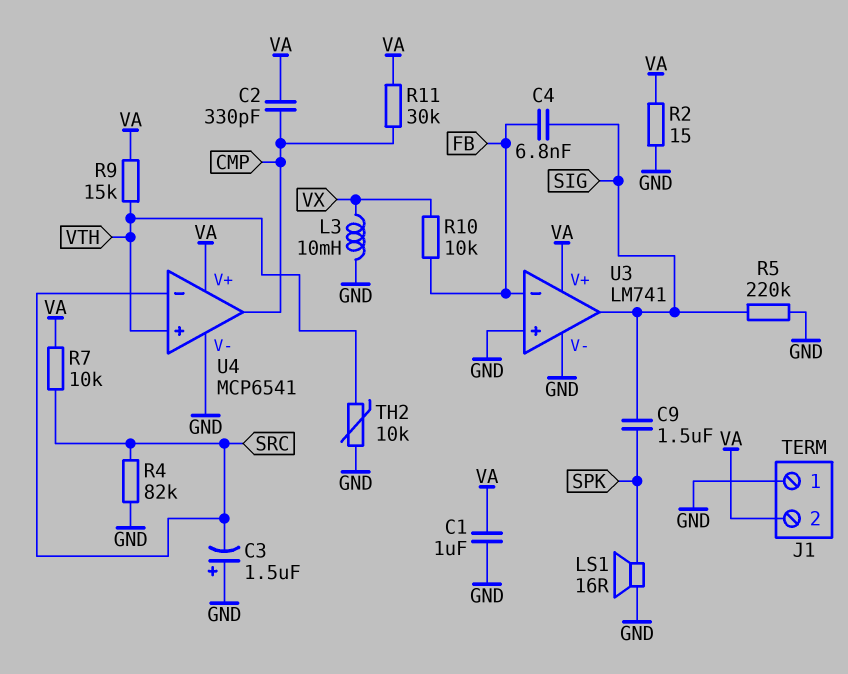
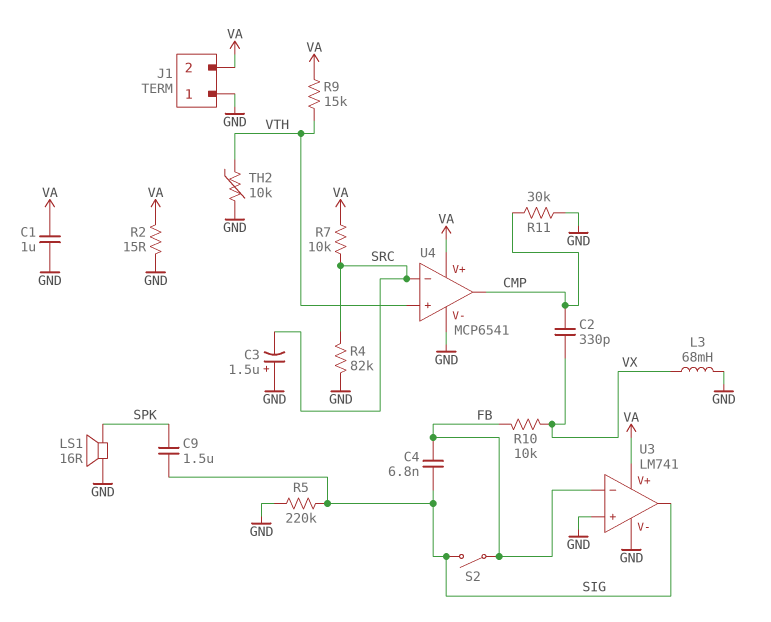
C2: 330pF (CMP, VA) -> 330pF (CMP, VX)
L3: 10mH (GND, VX) -> 68mH (GND, VX)
R11: 30k (CMP, VA) -> 30k (CMP, GND)
S2: none -> switch (FB, SIG)

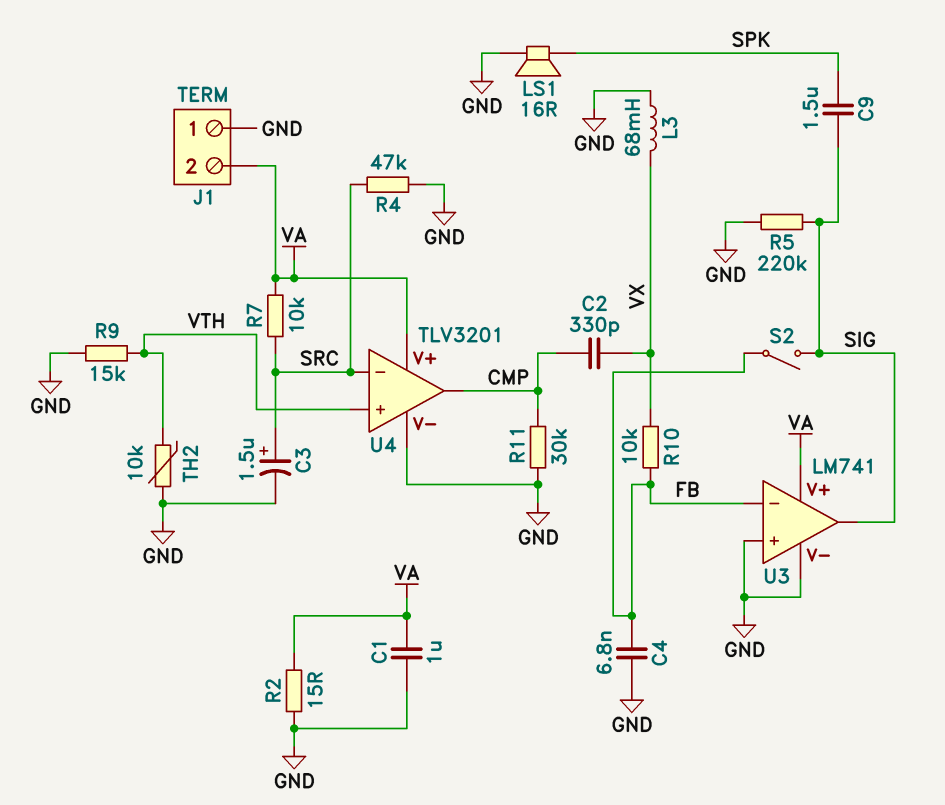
C3: 1.5uF (plus GND, minus SRC) -> 1.5uF (plus SRC, minus GND)
C4: 6.8nF (FB, SIG) -> 6.8nF (FB, GND)
R4: 82k (GND, SRC) -> 47k (GND, SRC)
R9: 15k (VA, VTH) -> 15k (GND, VTH)
U4: MCP6541 -> TLV3201

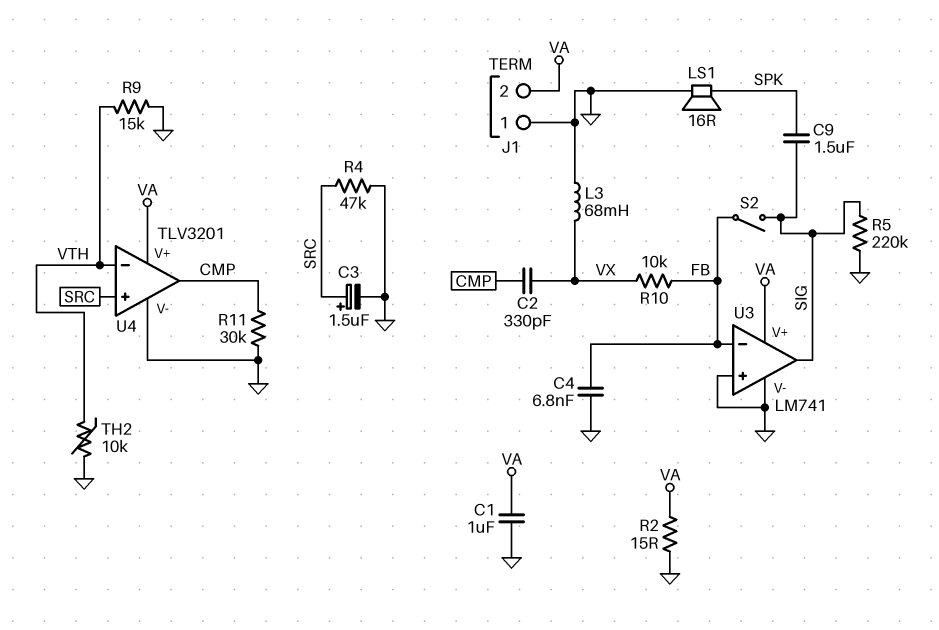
R7: 10k (SRC, VA) -> none
U4 pin in+: VTH -> SRC
U4 pin in-: SRC -> VTH

